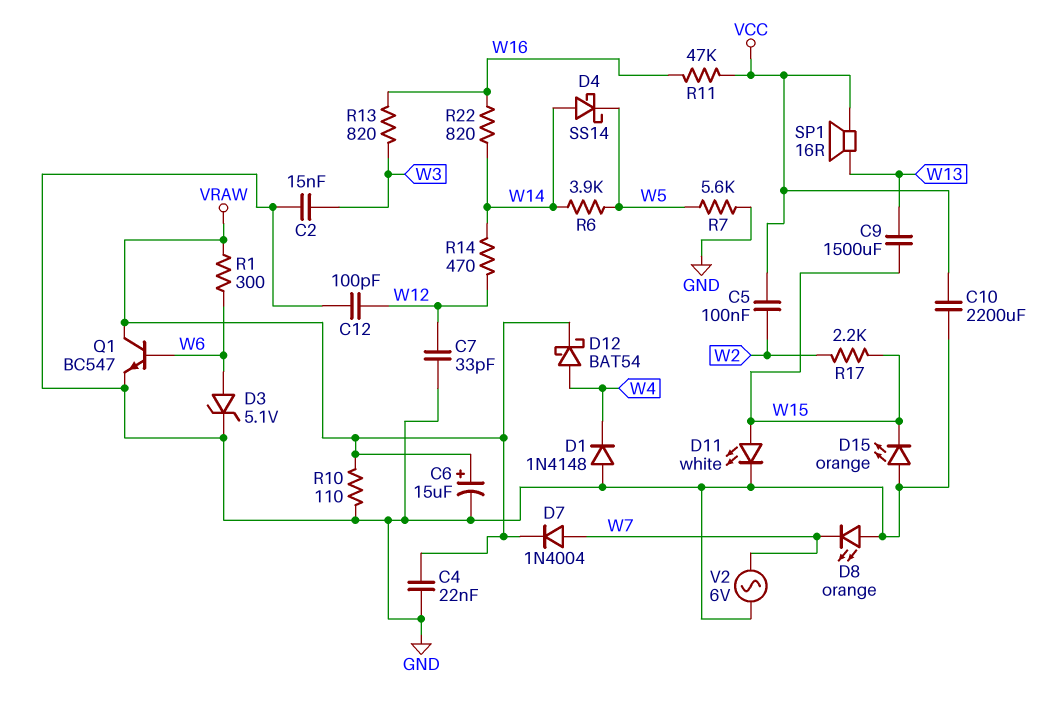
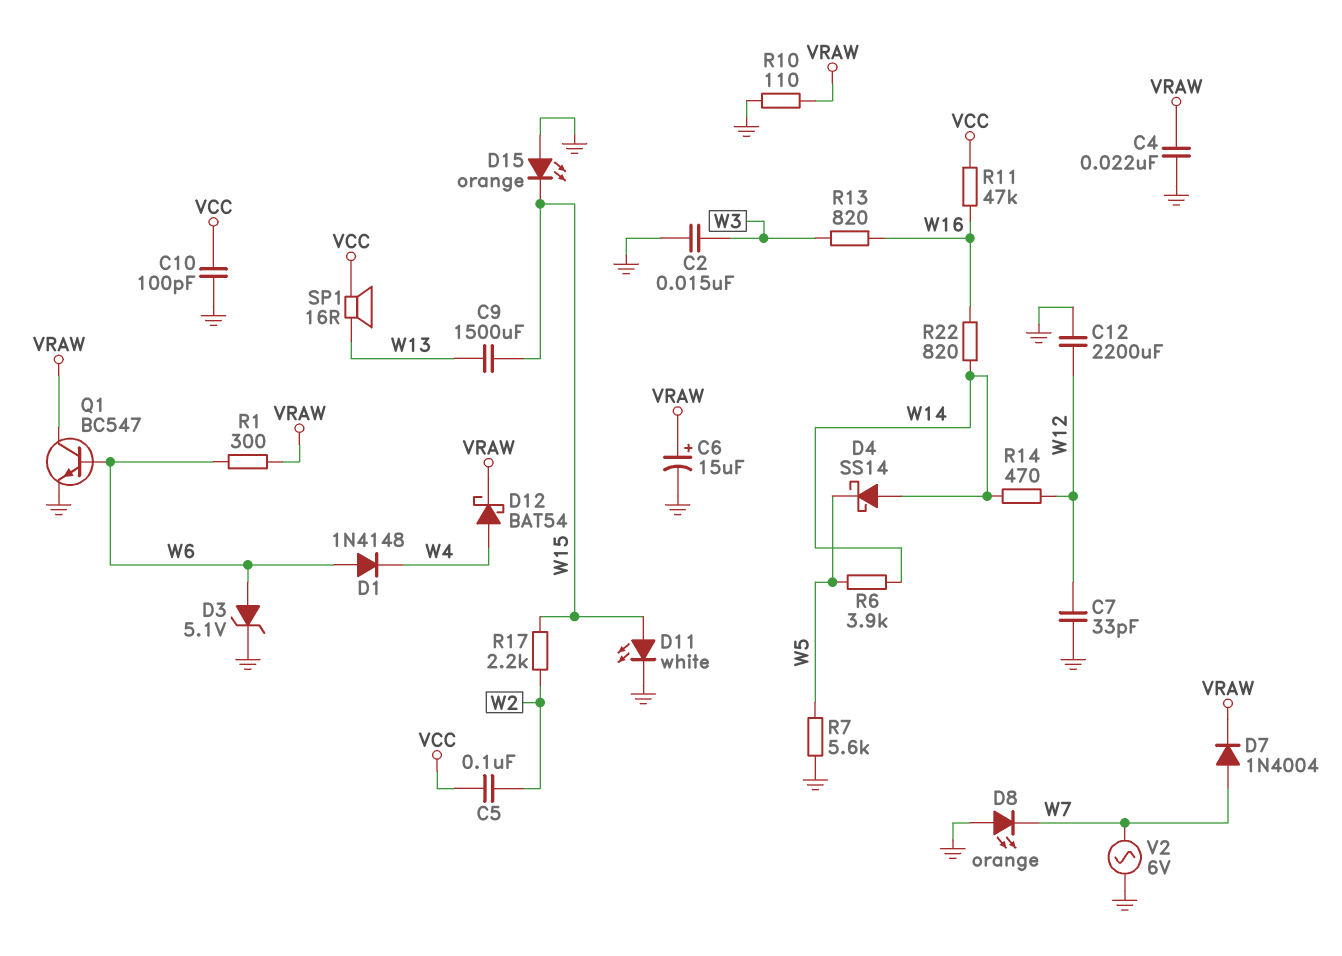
C10: 2200uF (GND, VCC) -> 100pF (GND, VCC)
C12: 100pF (GND, W12) -> 2200uF (GND, W12)
D1: diode 1N4148 (A GND, K W4) -> diode 1N4148 (A W6, K W4)

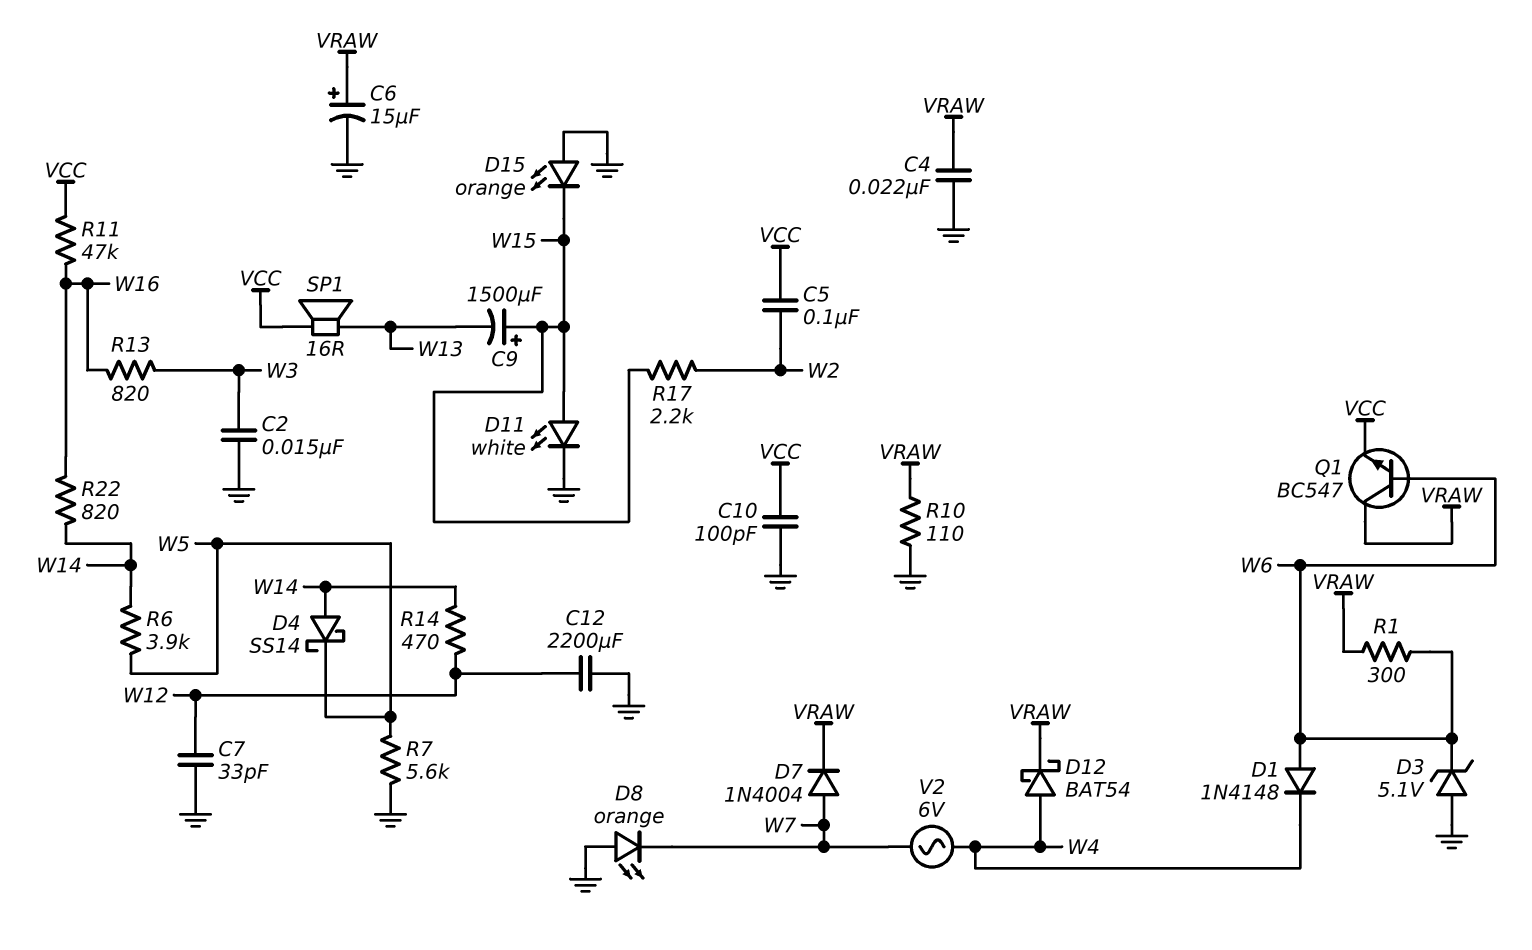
C9: 1500uF (W13, W15) -> 1500uF (plus W15, minus W13)
D3: zener 5.1V (A W6, K GND) -> zener 5.1V (A GND, K W6)
Q1: NPN BC547 (B W6, C VRAW, E GND) -> NPN BC547 (B W6, C VRAW, E VCC)
V2: AC 6V (GND, W7) -> AC 6V (W4, W7)

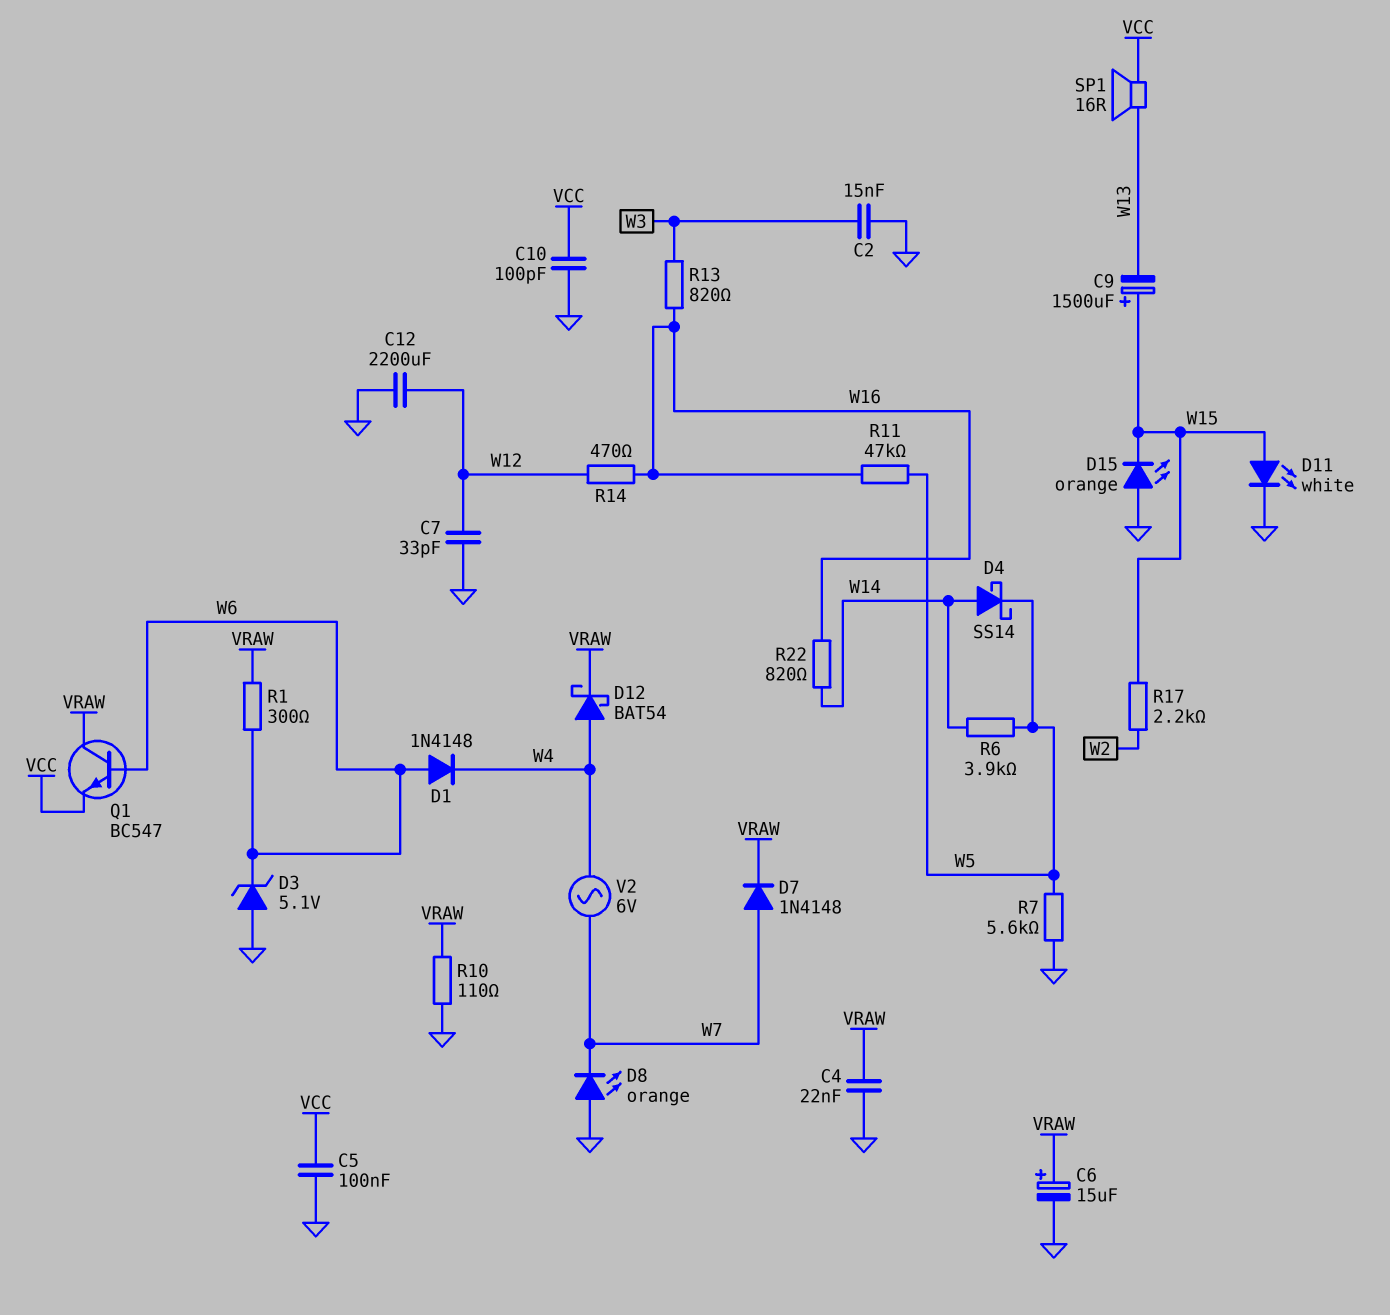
C5: 100nF (VCC, W2) -> 100nF (GND, VCC)
D7: diode 1N4004 (A W7, K VRAW) -> diode 1N4148 (A W7, K VRAW)
R11: 47k (VCC, W16) -> 47k (W5, W16)
R14: 470 (W12, W14) -> 470 (W12, W16)

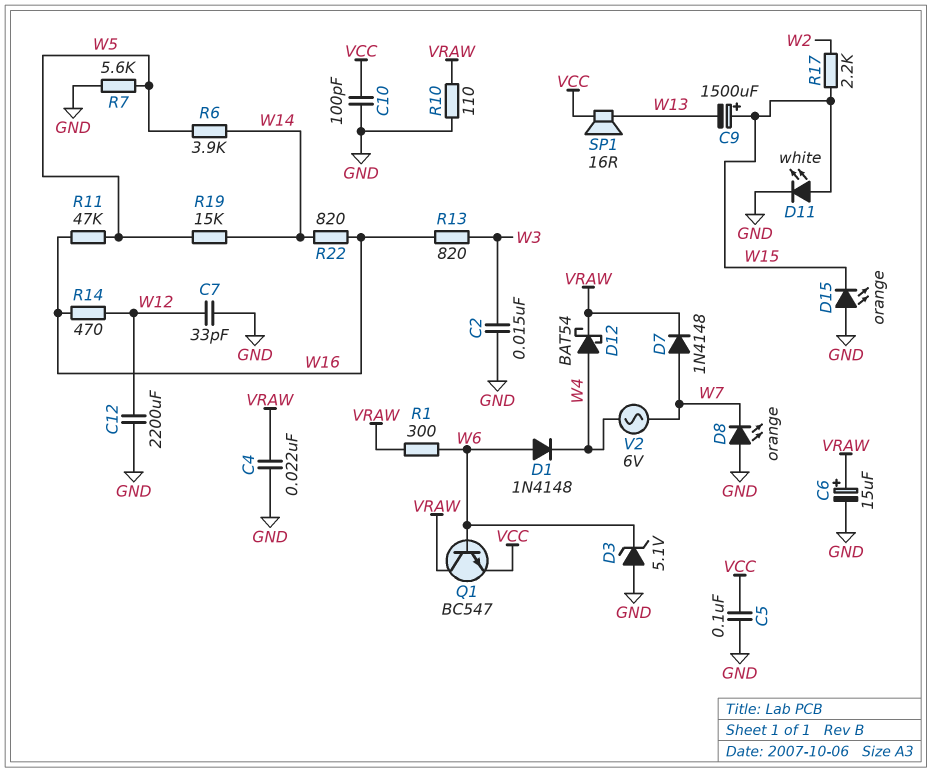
D4: schottky SS14 (A W14, K W5) -> none
R19: none -> 15k (W5, W14)

